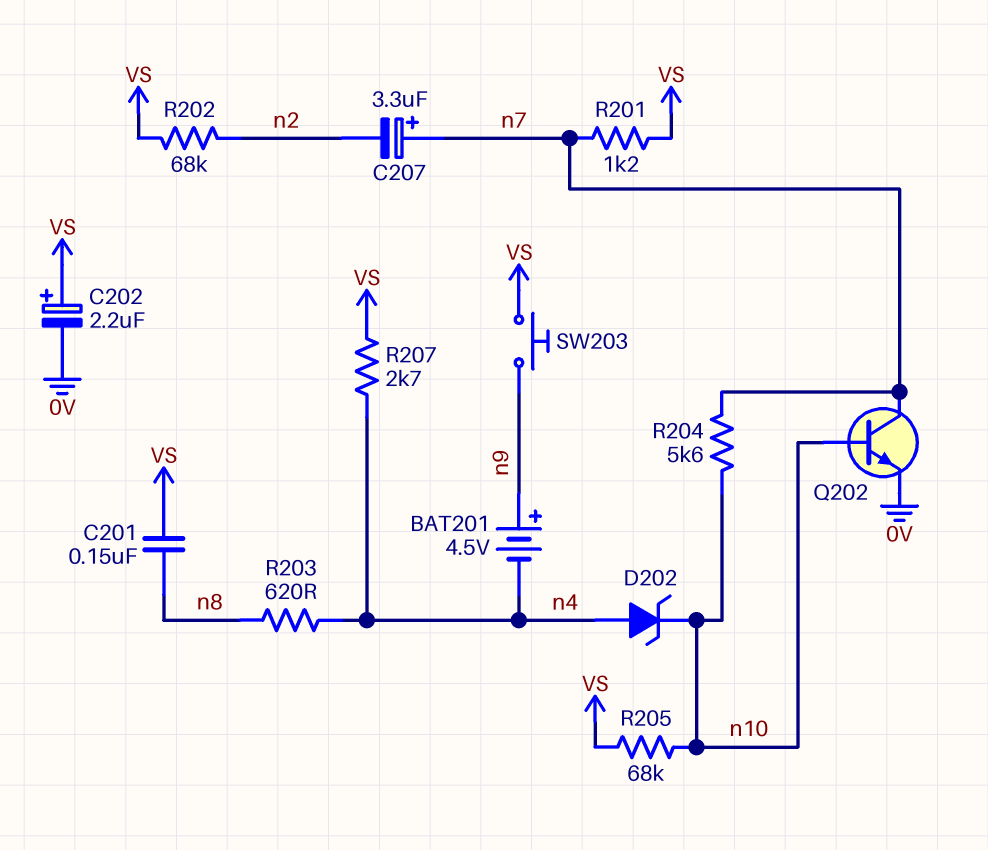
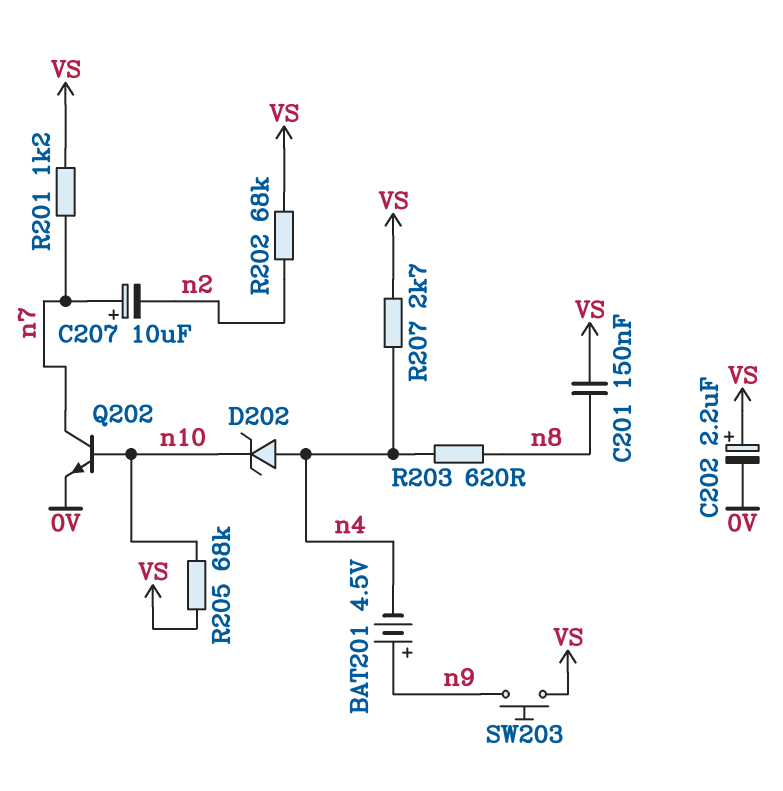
C207: 3.3uF (plus n7, minus n2) -> 10uF (plus n7, minus n2)
R204: 5.6k (n7, n10) -> none

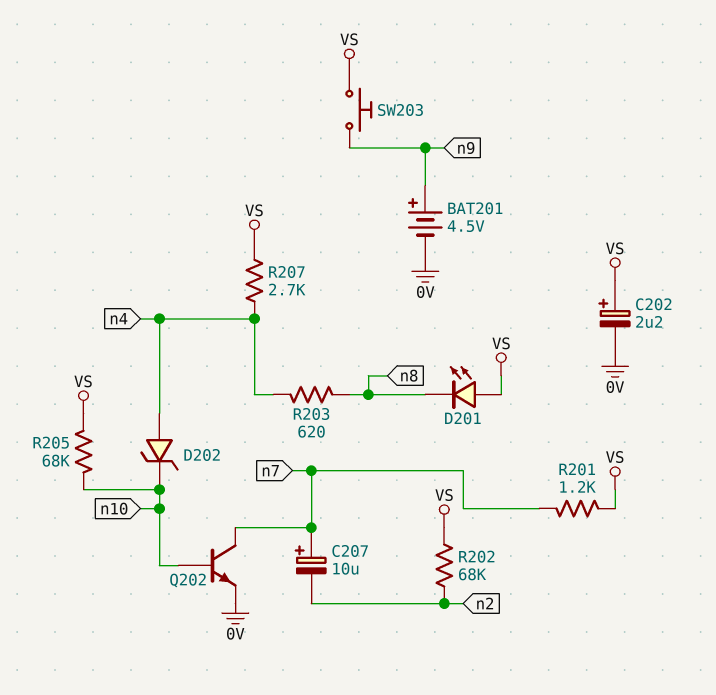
BAT201: 4.5V (plus n9, minus n4) -> 4.5V (plus n9, minus 0V)
C201: 150nF (VS, n8) -> none
D201: none -> LED (A VS, K n8)

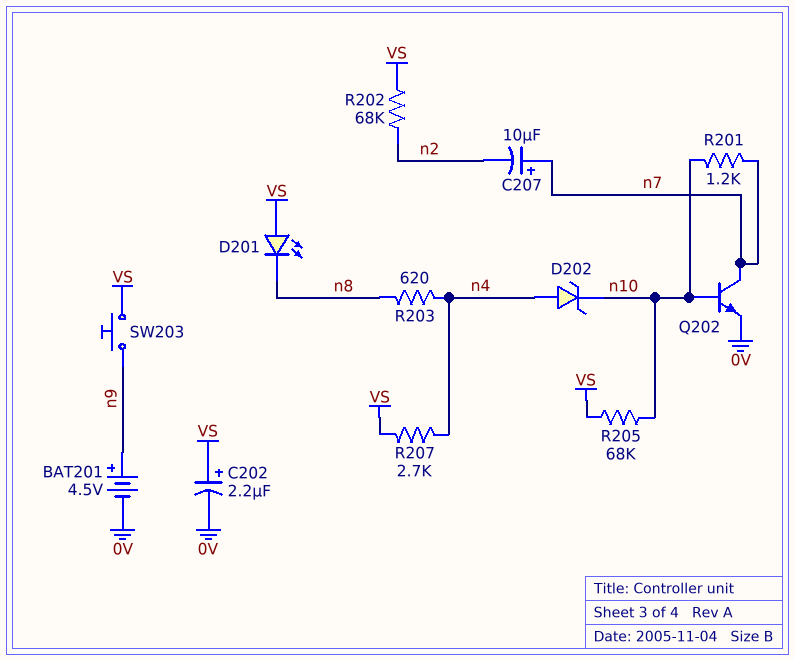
R201: 1.2k (VS, n7) -> 1.2k (n7, n10)

